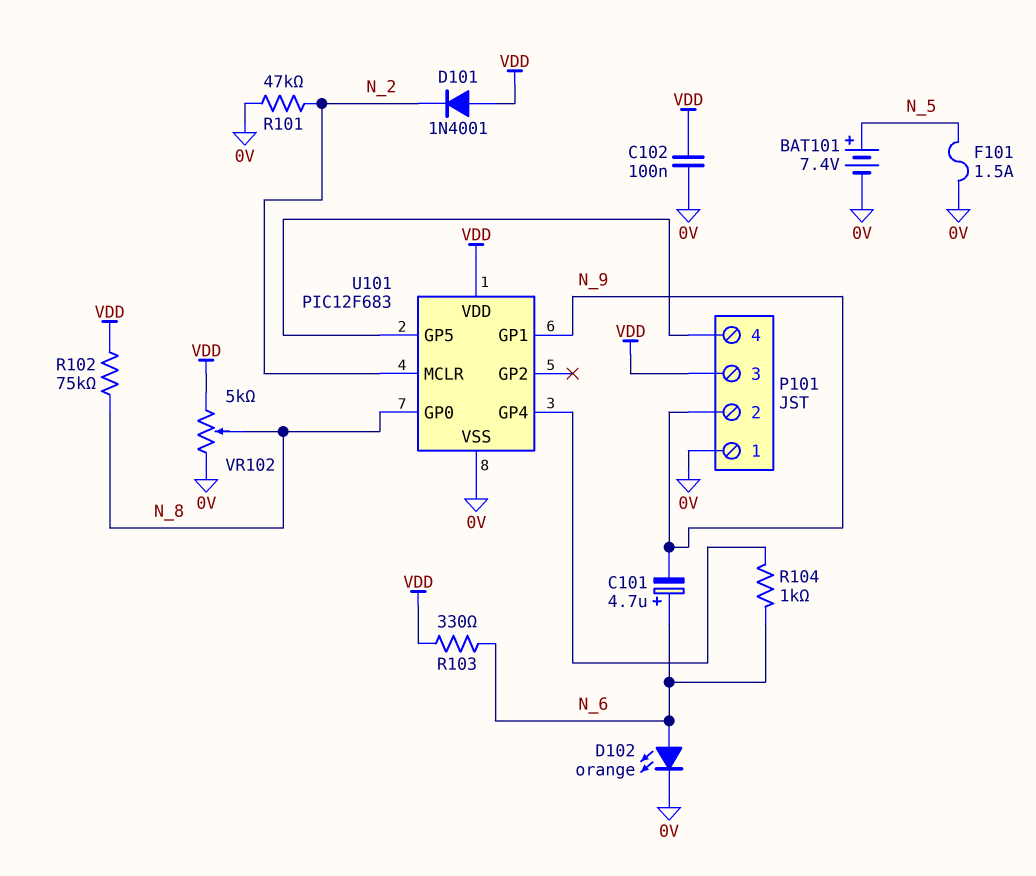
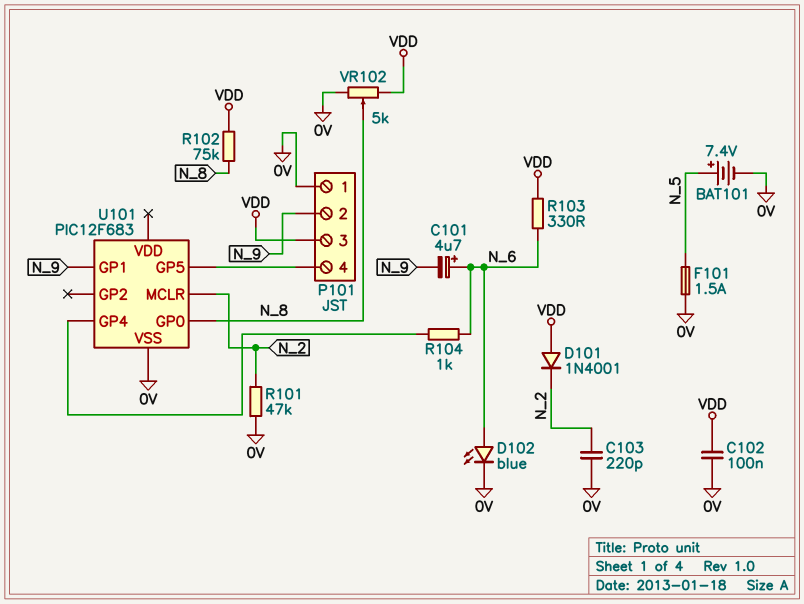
C103: none -> 220pF (0V, N_2)
D102: LED orange (A N_6, K 0V) -> LED blue (A N_6, K 0V)
U101 pin VDD: VDD -> none

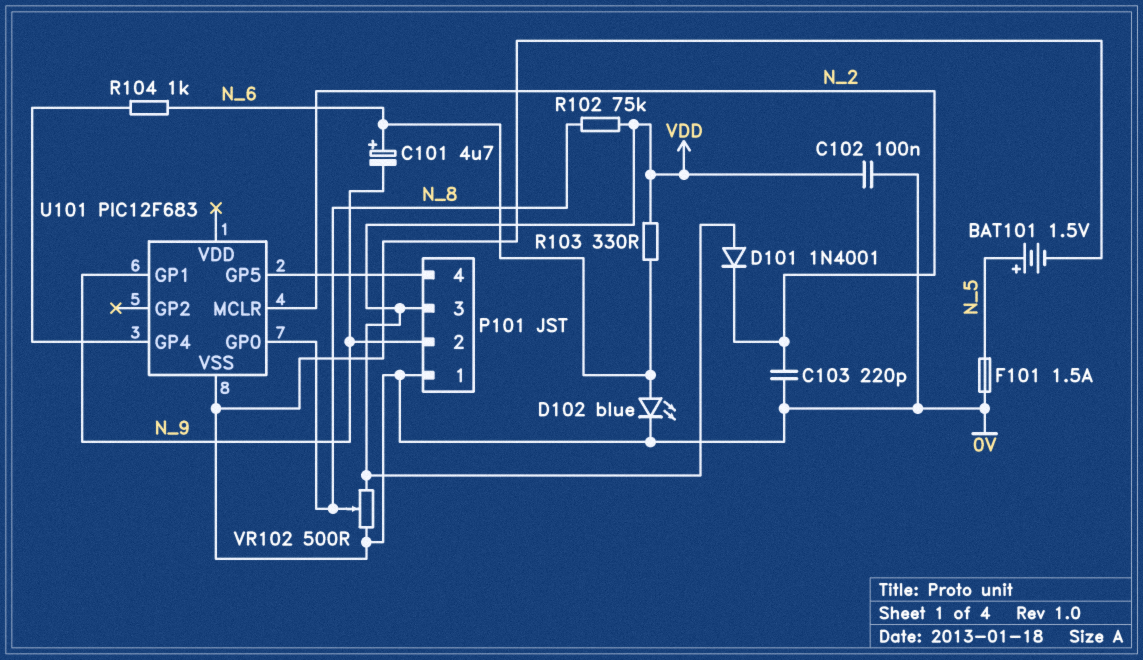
BAT101: 7.4V (plus N_5, minus 0V) -> 1.5V (plus N_5, minus 0V)
R101: 47k (0V, N_2) -> none
VR102: 5k (0V, VDD, wiper N_8) -> 500 (0V, VDD, wiper N_8)

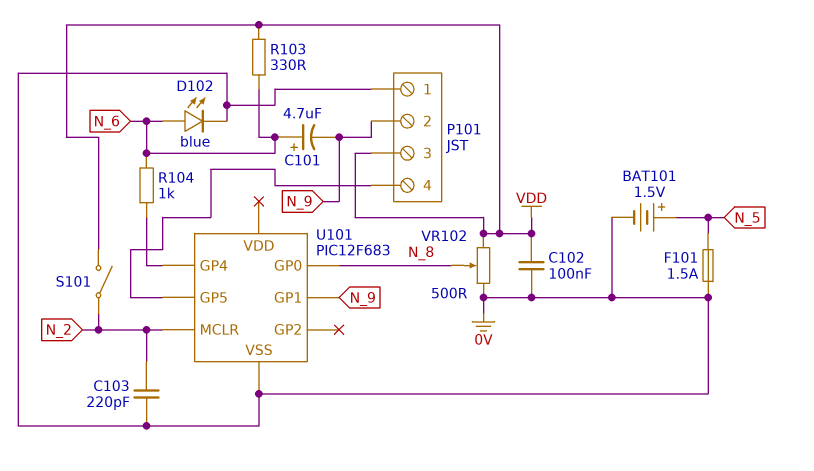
D101: diode 1N4001 (A VDD, K N_2) -> none
R102: 75k (N_8, VDD) -> none
S101: none -> switch (N_2, VDD)

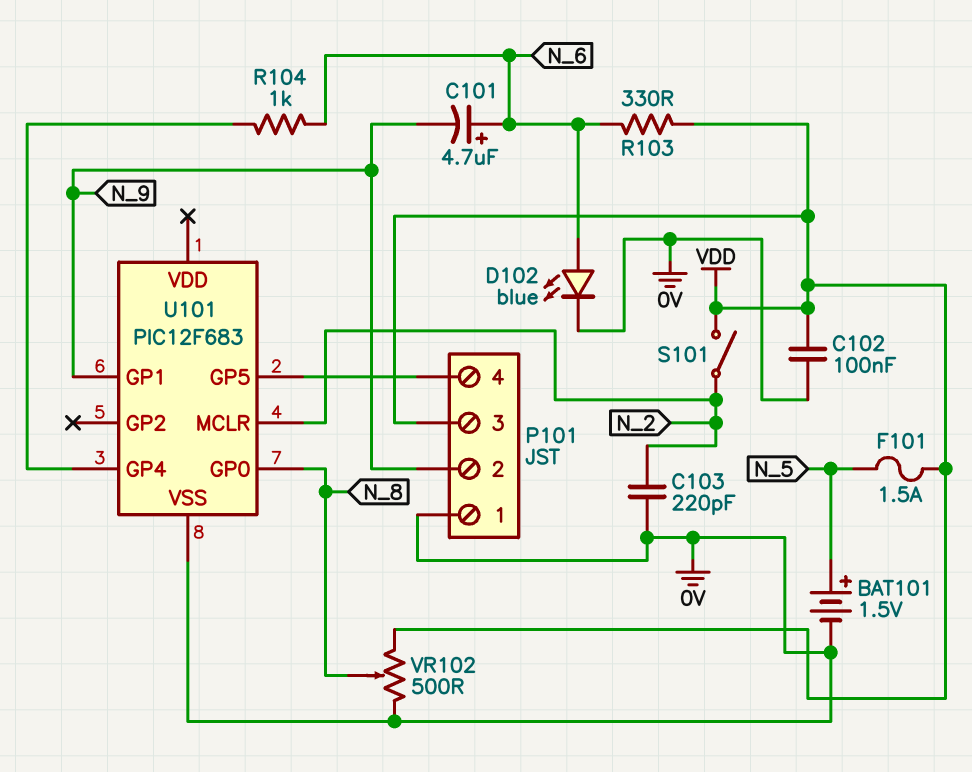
F101: 1.5A (0V, N_5) -> 1.5A (N_5, VDD)

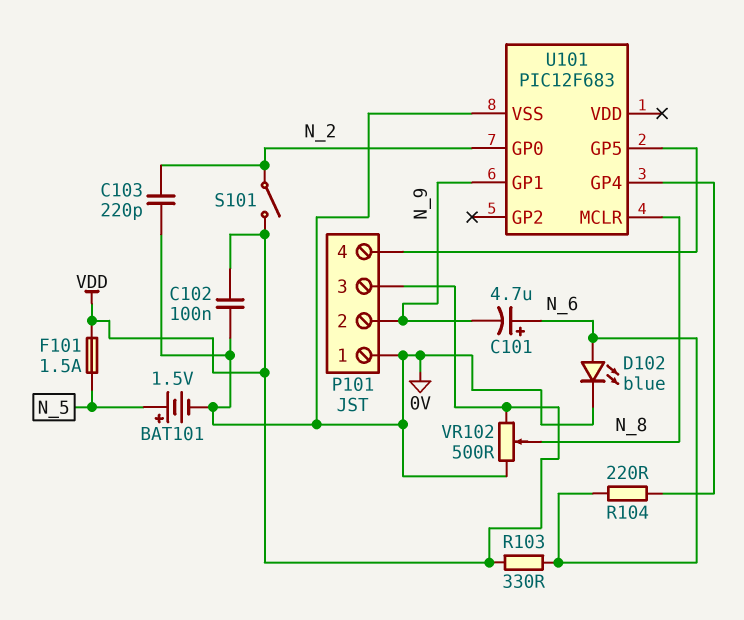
R104: 1k (N_6, U101/GP4) -> 220 (N_6, U101/GP4)
U101 pin GP0: N_8 -> N_2
U101 pin MCLR: N_2 -> N_8

